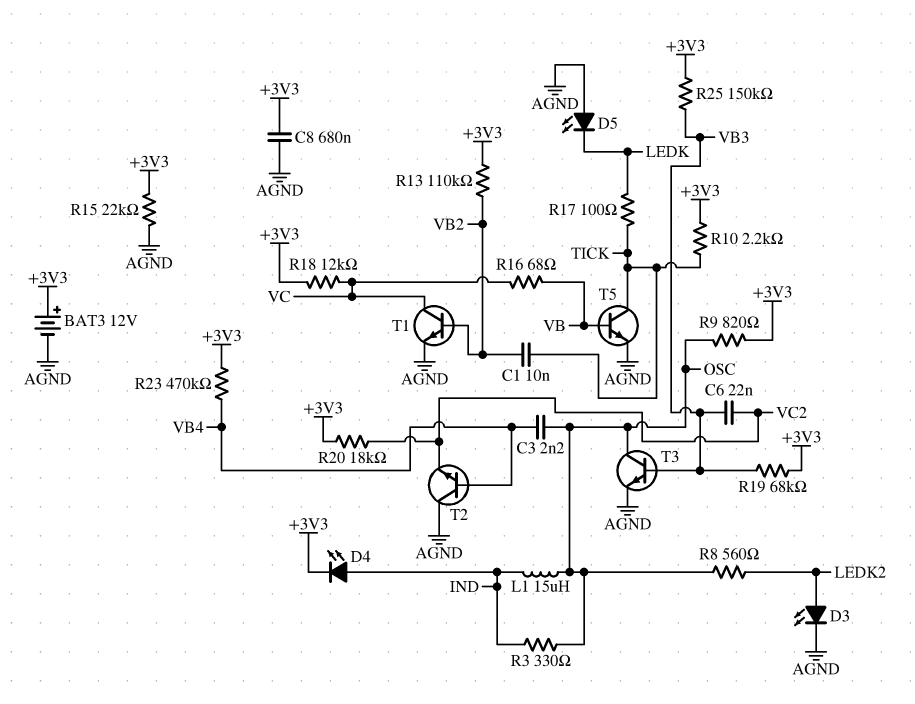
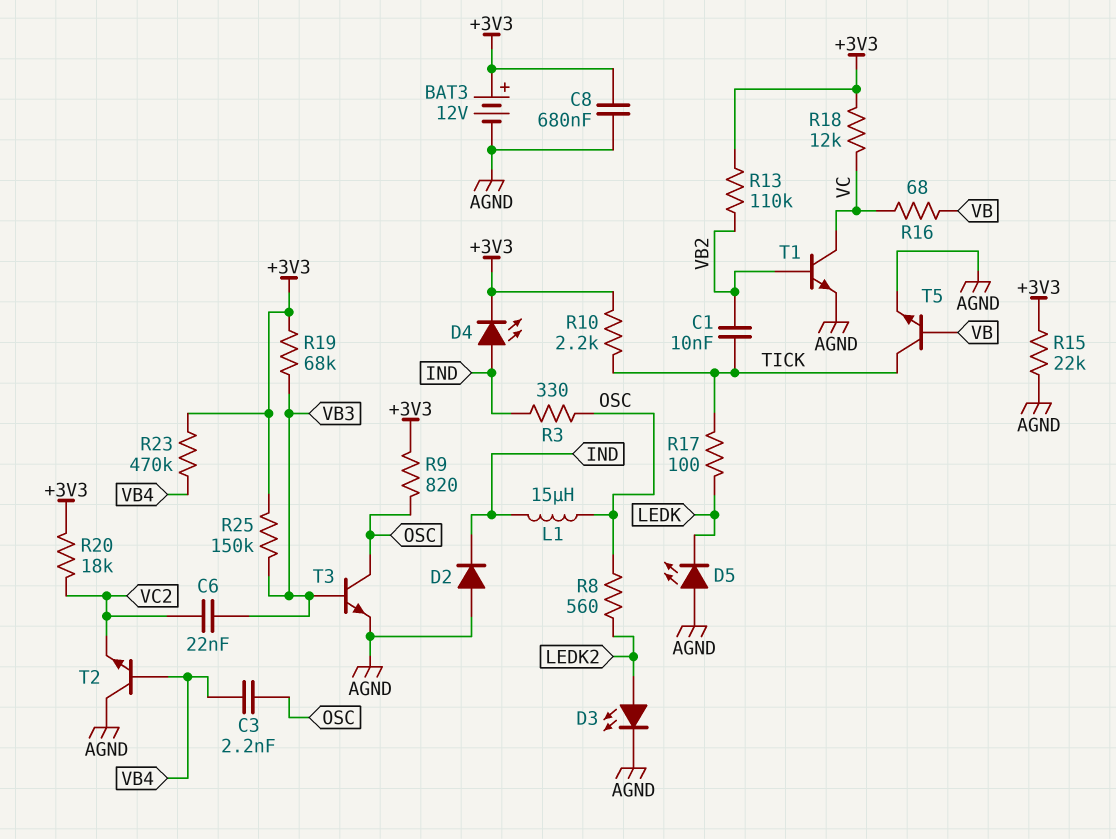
D2: none -> diode (A AGND, K IND)

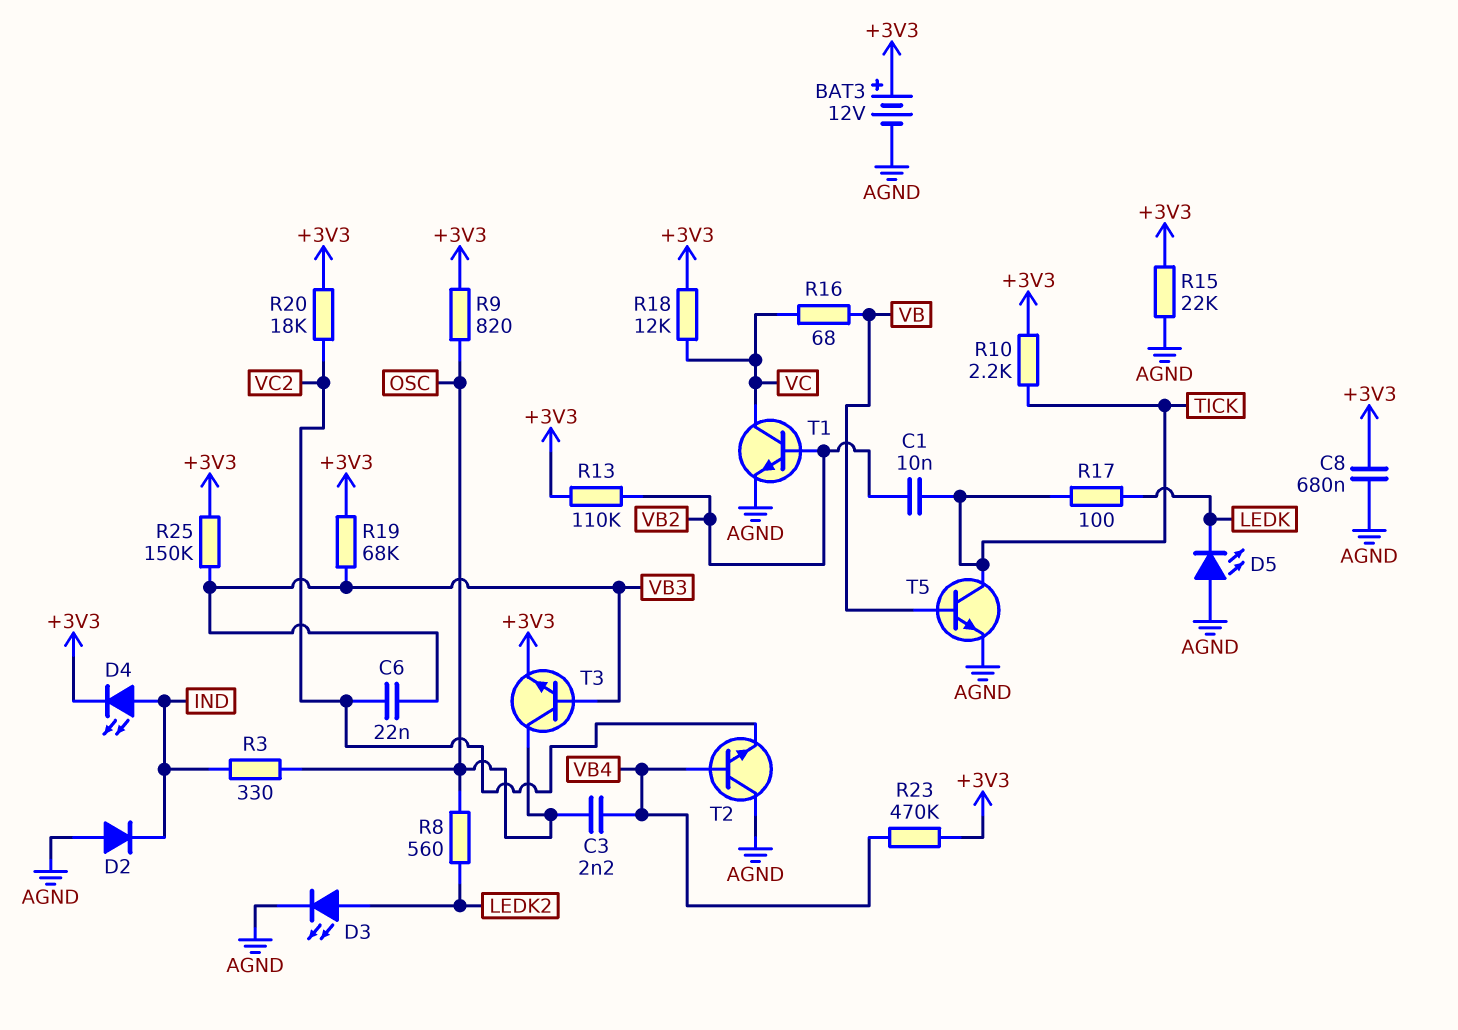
L1: 15uH (IND, OSC) -> none
T3: NPN (B VB3, C OSC, E AGND) -> NPN (B VB3, C OSC, E +3V3)

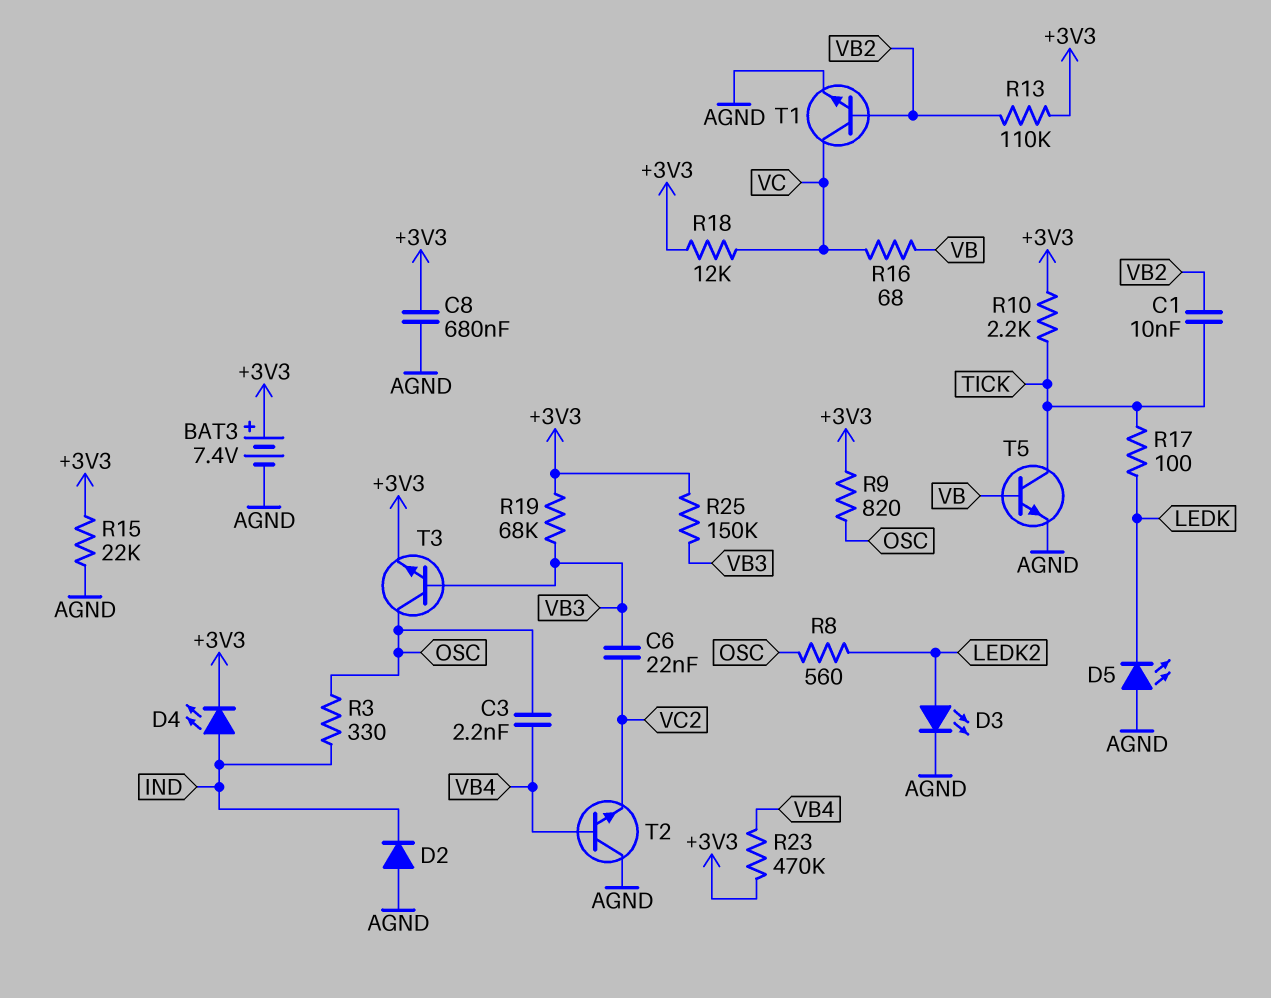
BAT3: 12V (plus +3V3, minus AGND) -> 7.4V (plus +3V3, minus AGND)
R20: 18k (+3V3, VC2) -> none

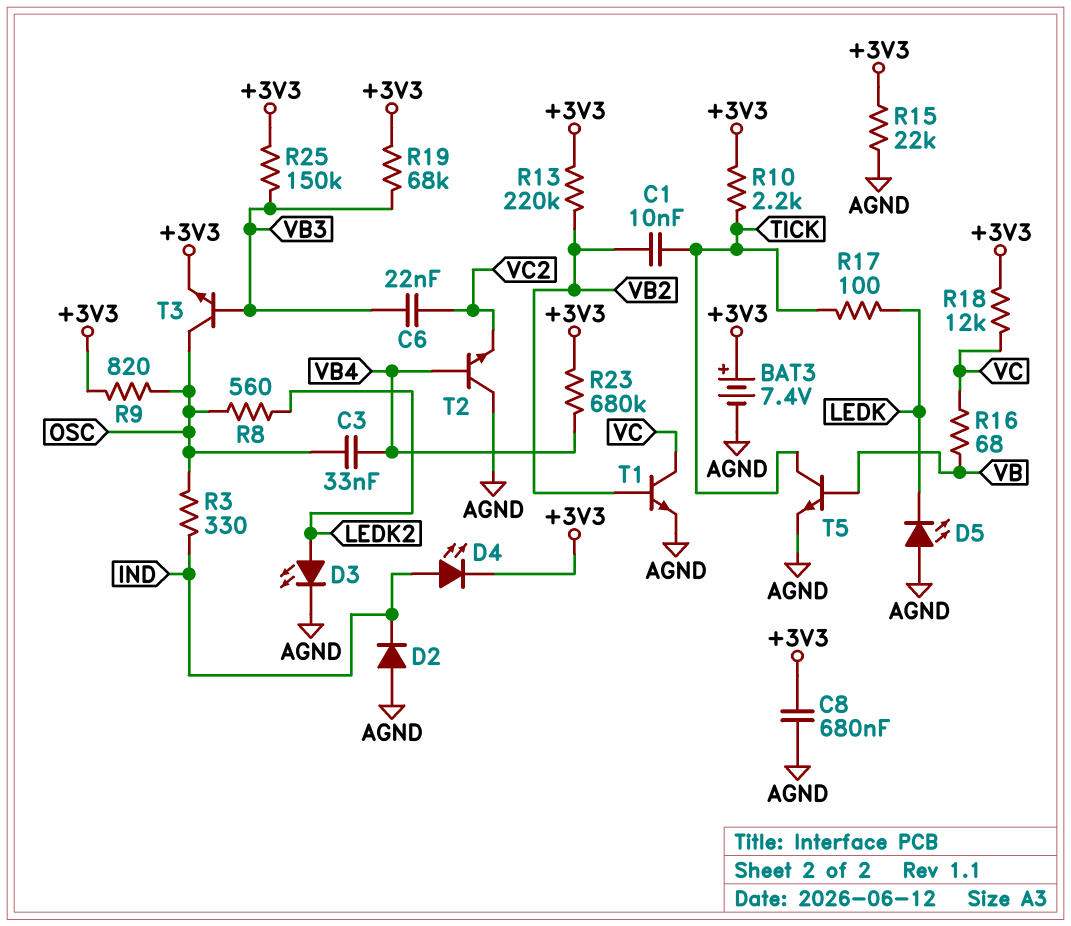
C3: 2.2nF (OSC, VB4) -> 33nF (OSC, VB4)
R13: 110k (+3V3, VB2) -> 220k (+3V3, VB2)
R23: 470k (+3V3, VB4) -> 680k (+3V3, VB4)

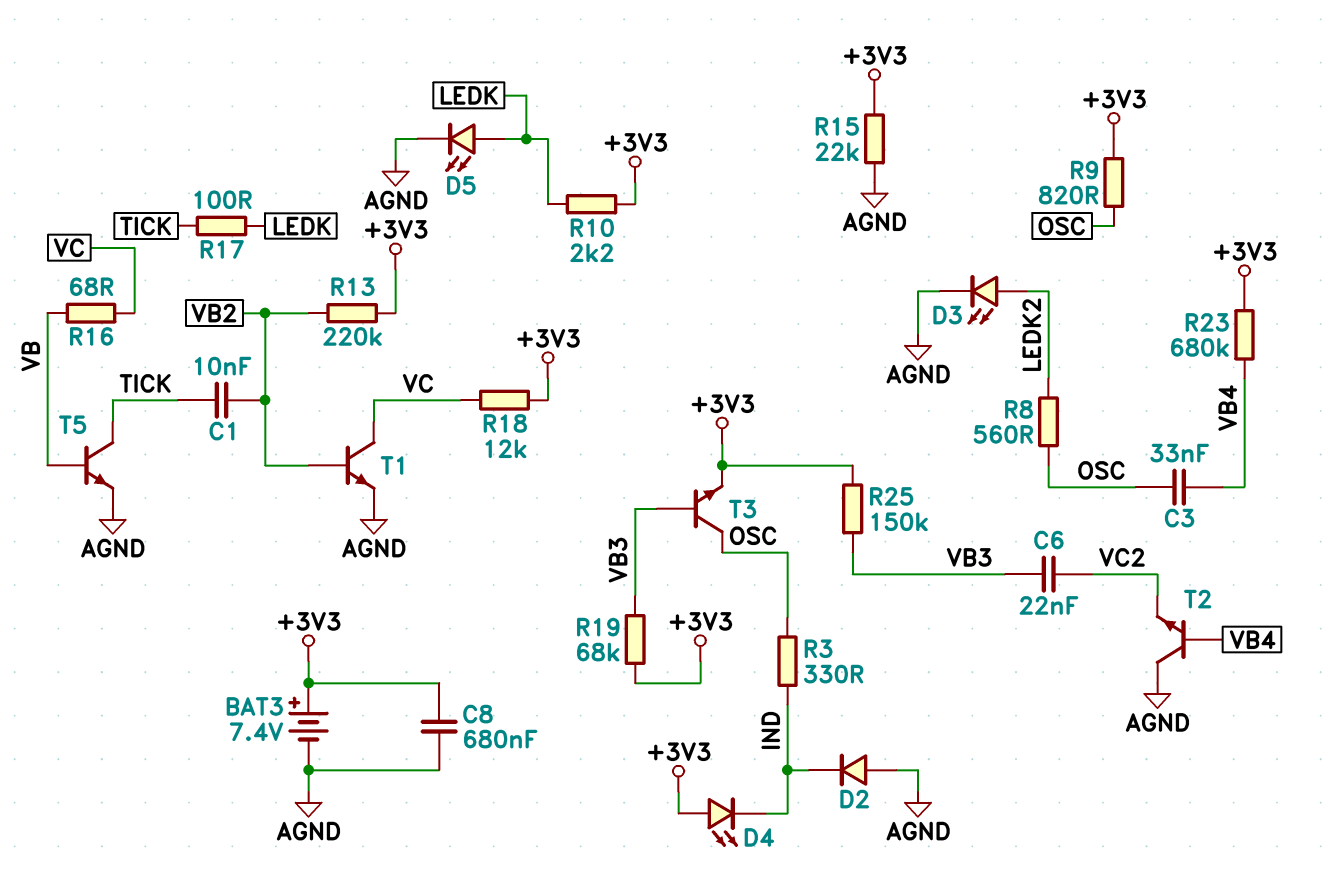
D4: LED (A IND, K +3V3) -> LED (A +3V3, K IND)
D5: LED (A AGND, K LEDK) -> LED (A LEDK, K AGND)
R10: 2.2k (+3V3, TICK) -> 2.2k (+3V3, LEDK)

